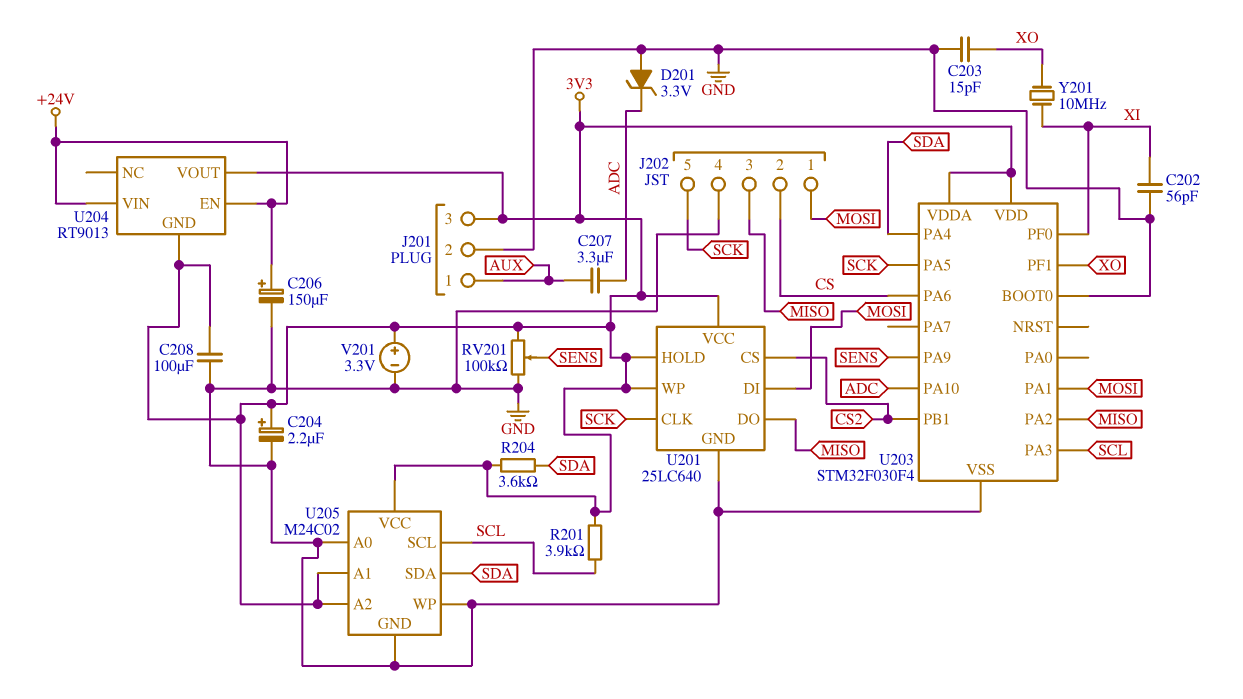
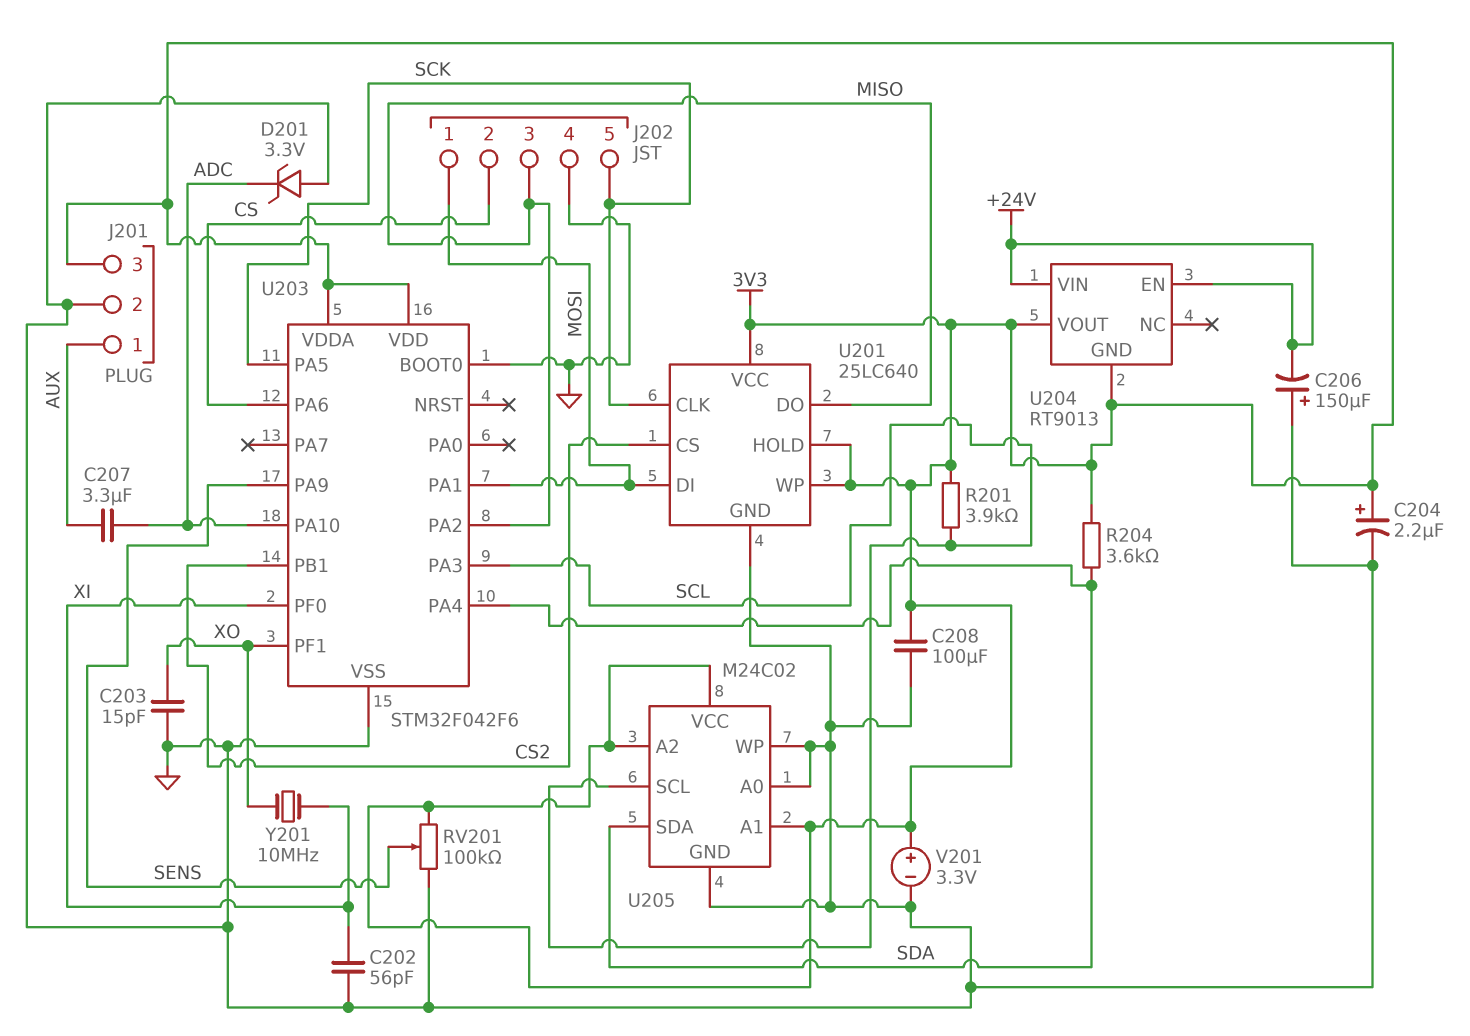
C206: 150uF (plus +24V, minus GND) -> 150uF (plus GND, minus +24V)
U203: STM32F030F4 -> STM32F042F6

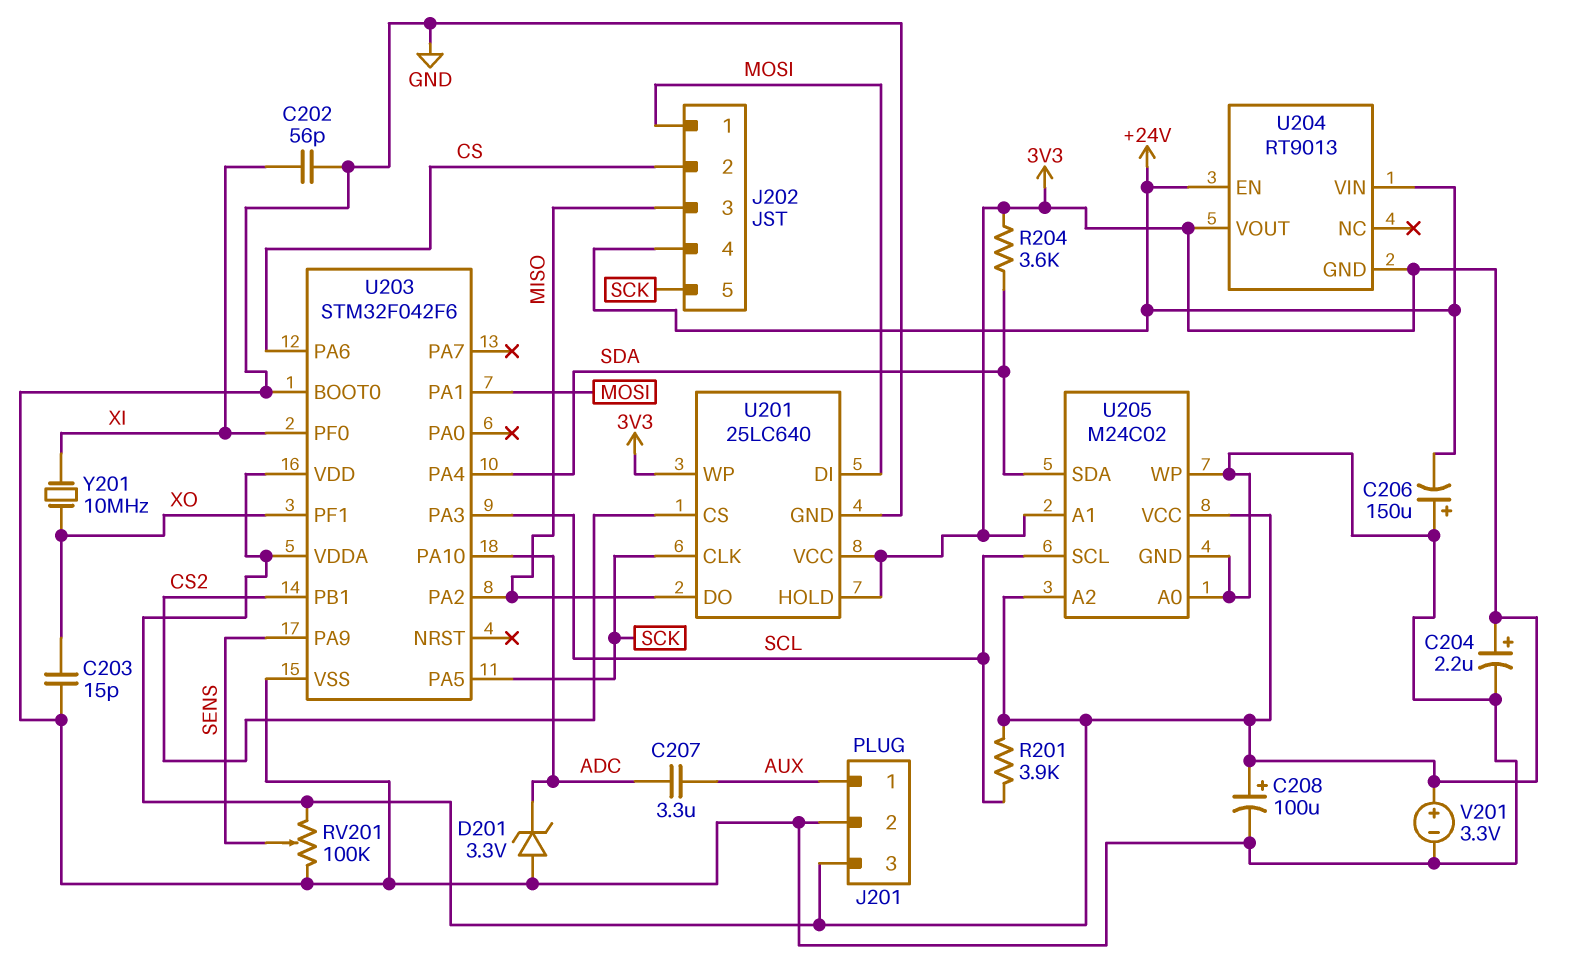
C208: 100uF (3V3, GND) -> 100uF (plus 3V3, minus GND)
J202 pin 4: GND -> +24V

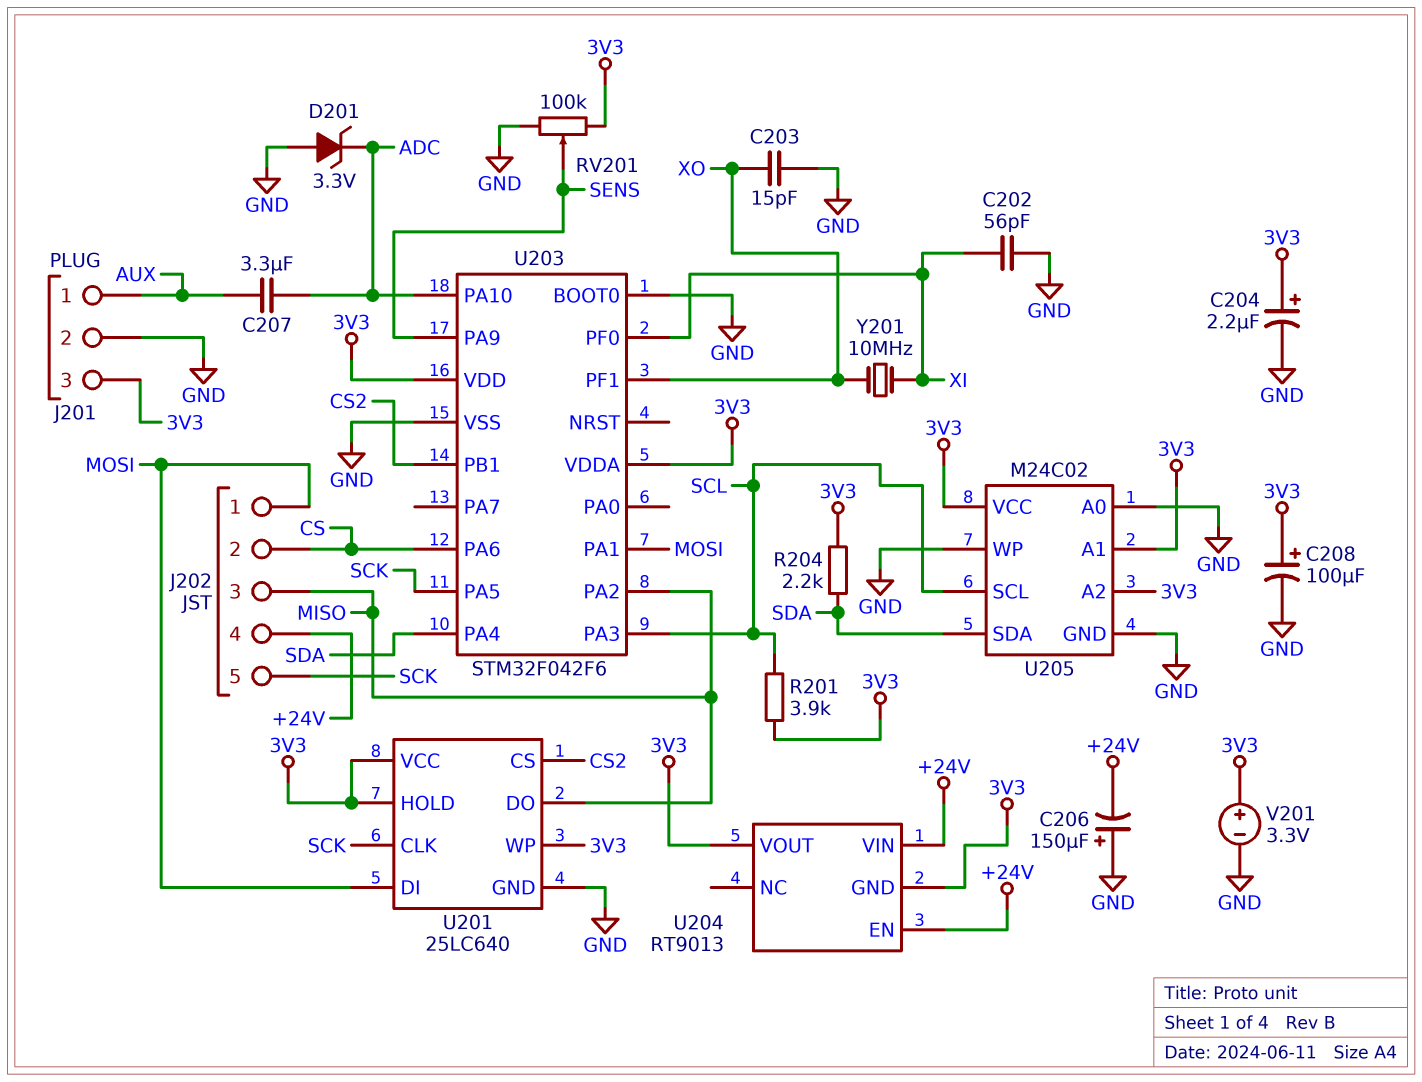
R204: 3.6k (3V3, SDA) -> 2.2k (3V3, SDA)

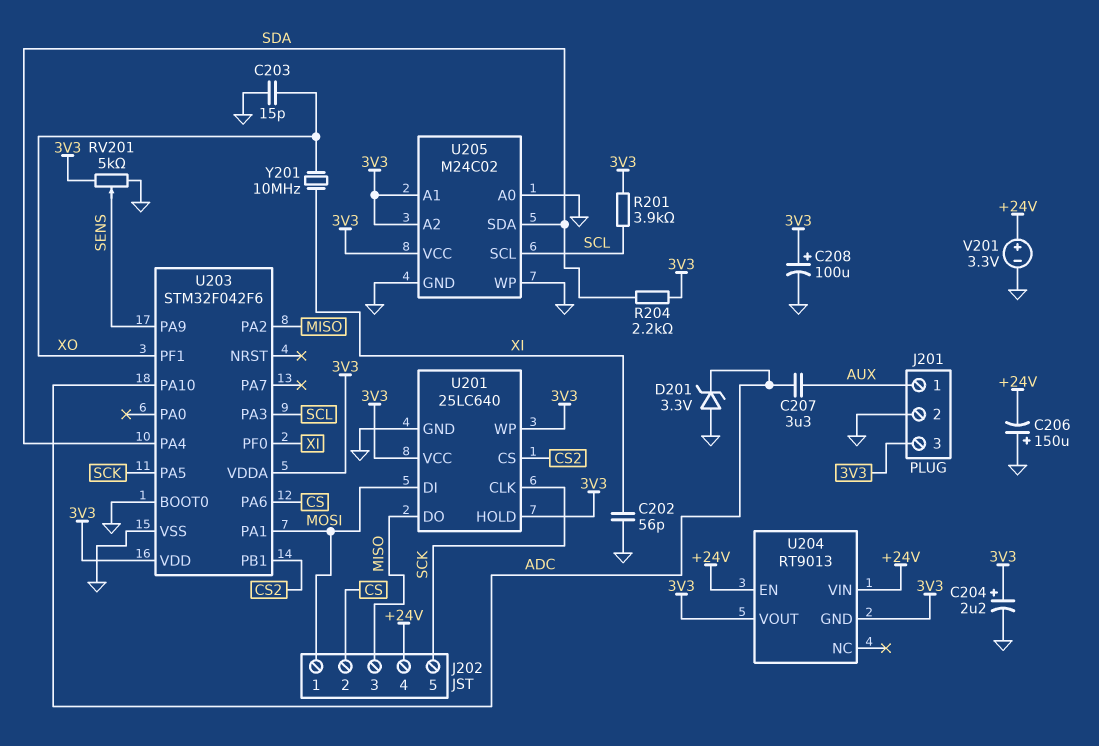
RV201: 100k (3V3, GND, wiper SENS) -> 5k (3V3, GND, wiper SENS)
V201: 3.3V (plus 3V3, minus GND) -> 3.3V (plus +24V, minus GND)

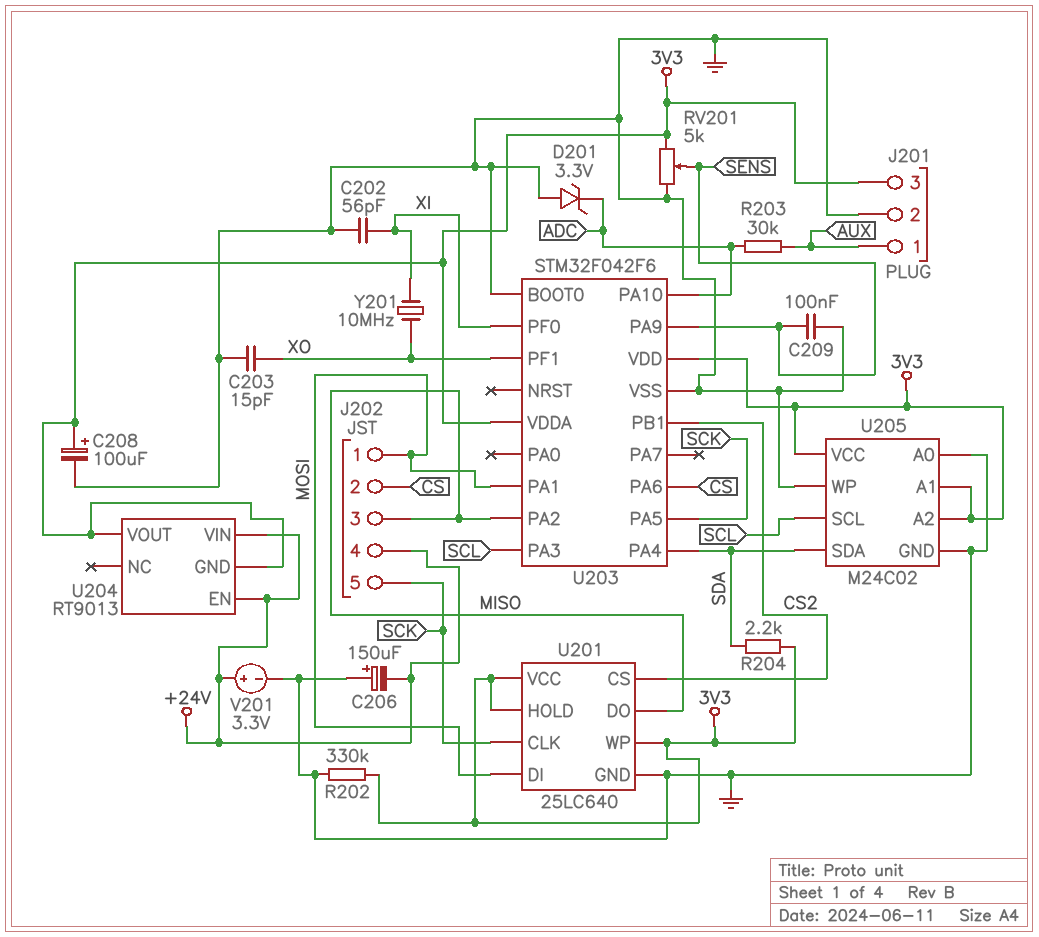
C204: 2.2uF (plus 3V3, minus GND) -> none
C207: 3.3uF (ADC, AUX) -> none
C209: none -> 100nF (GND, SENS)
R201: 3.9k (3V3, SCL) -> none
R202: none -> 330k (3V3, GND)
R203: none -> 30k (ADC, AUX)

